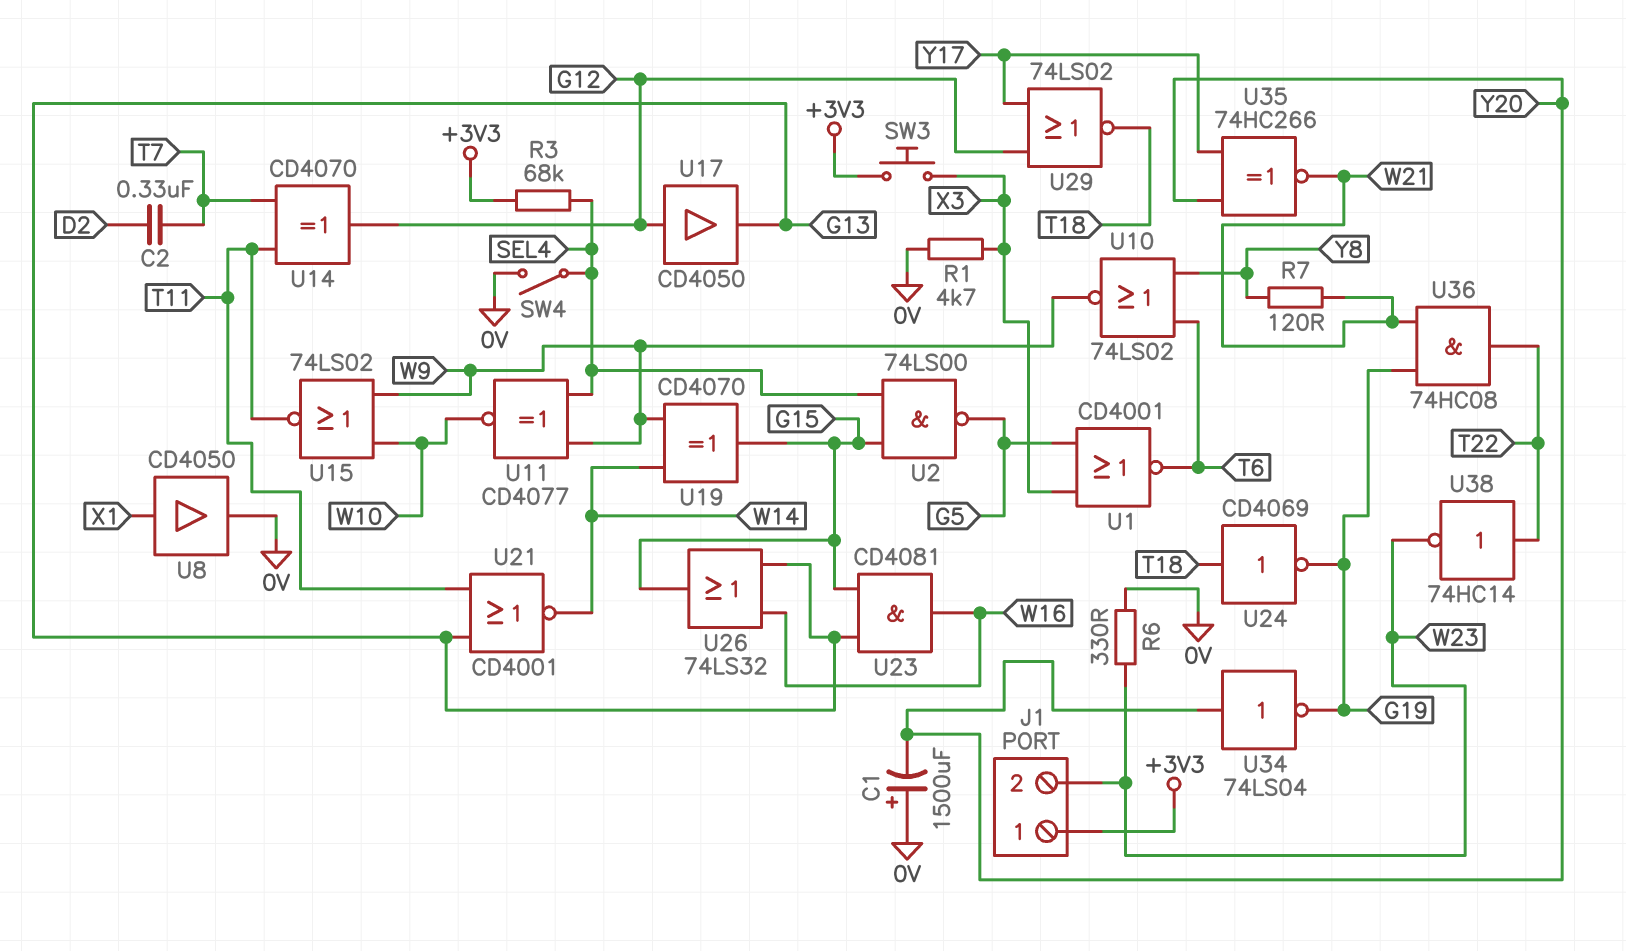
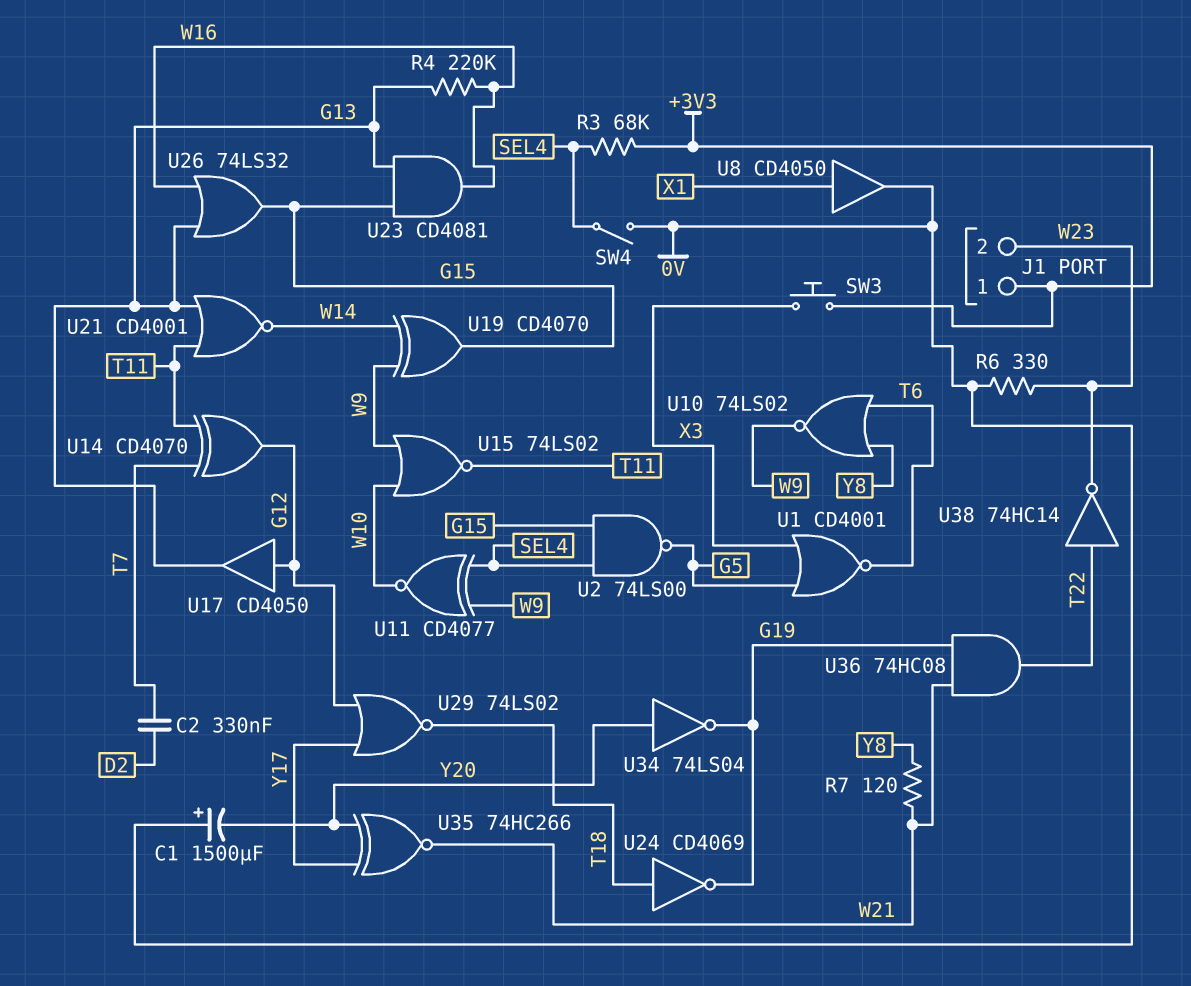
R1: 4.7k (0V, X3) -> none
R4: none -> 220k (G13, W16)

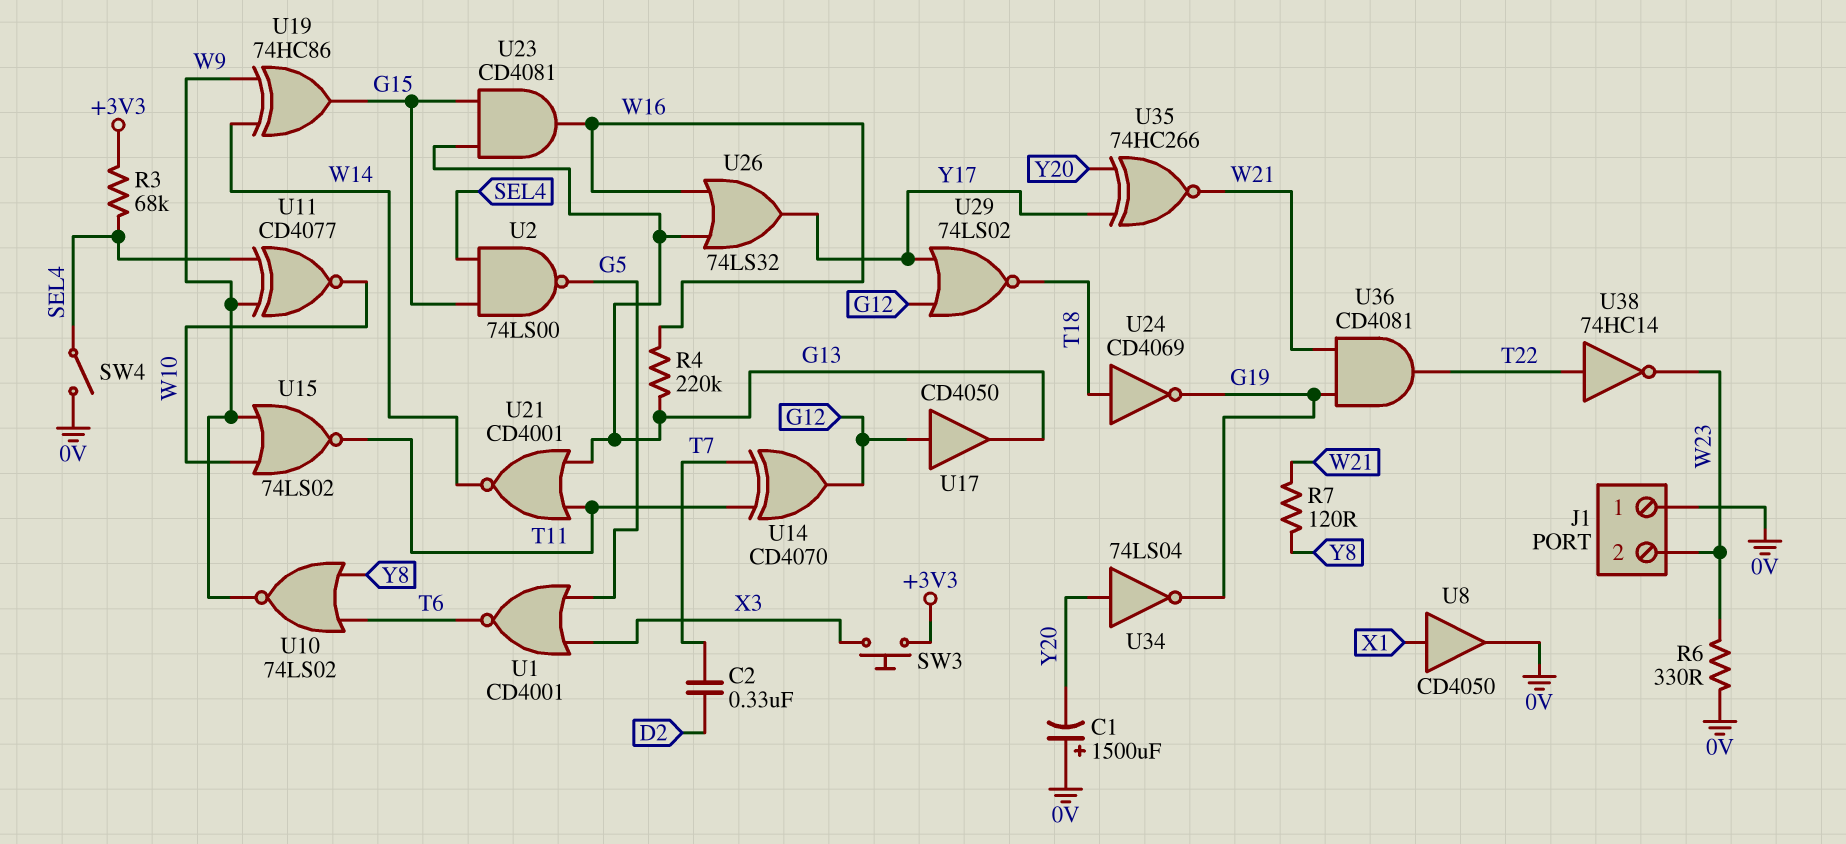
J1 pin 1: +3V3 -> 0V
U19: XOR CD4070 (in W9, in W14, out G15) -> XOR 74HC86 (in W9, in W14, out G15)
U26: OR 74LS32 (in G13, in W16, out G15) -> OR 74LS32 (in G13, in W16, out Y17)
U36: AND 74HC08 (in G19, in W21, out T22) -> AND CD4081 (in G19, in W21, out T22)

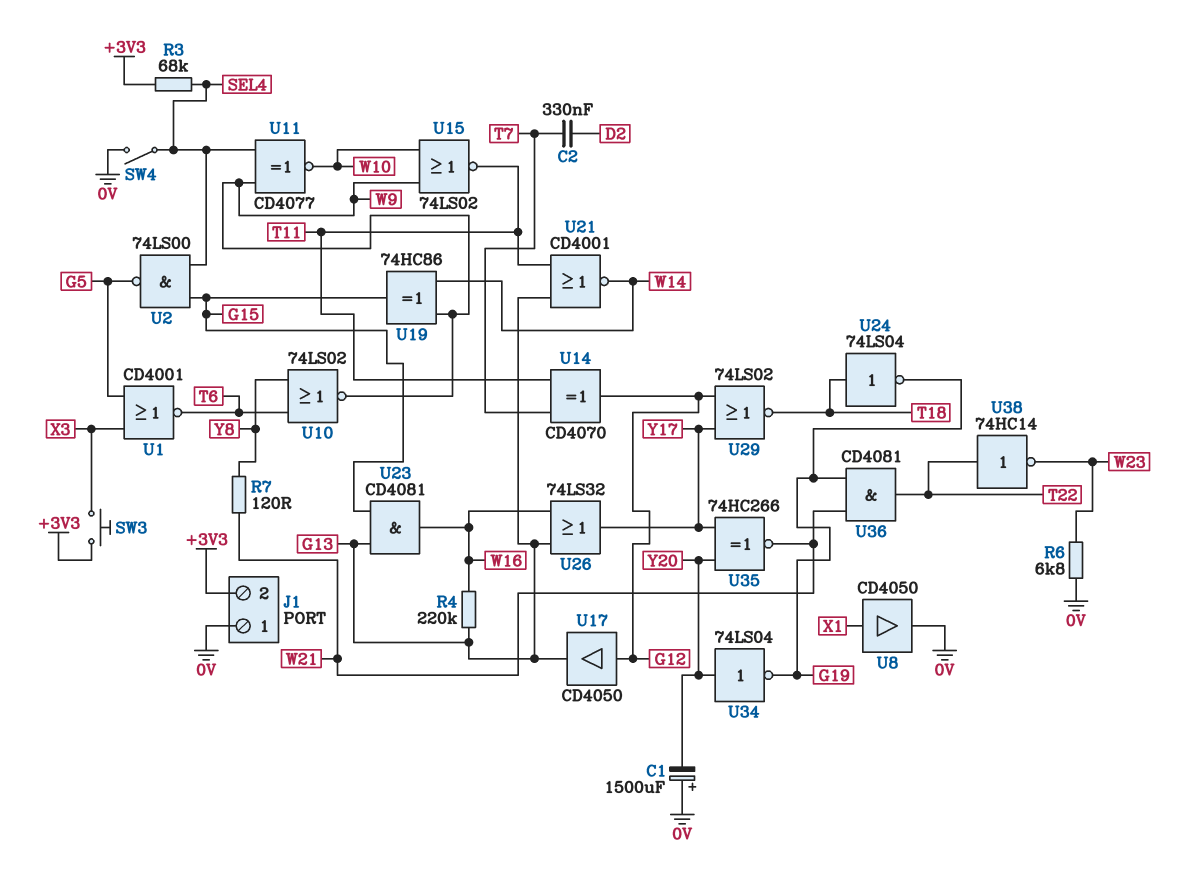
J1 pin 2: W23 -> +3V3
R6: 330 (0V, W23) -> 6.8k (0V, W23)
U24: NOT CD4069 (in T18, out G19) -> NOT 74LS04 (in T18, out G19)

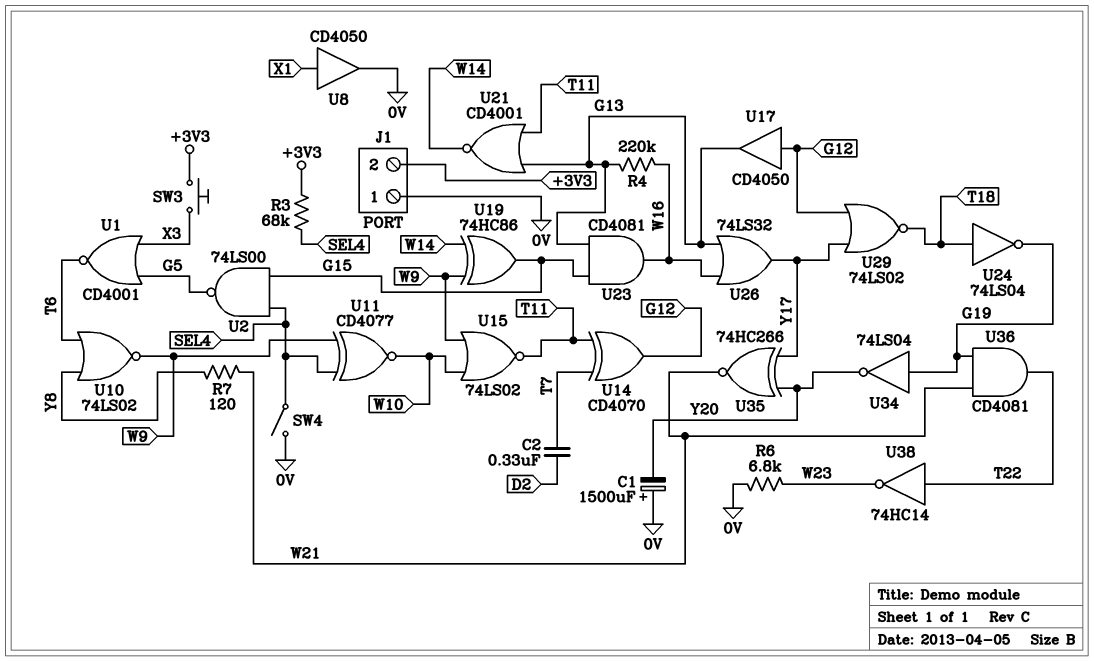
U34: NOT 74LS04 (in Y20, out G19) -> NOT 74LS04 (in G19, out Y20)

